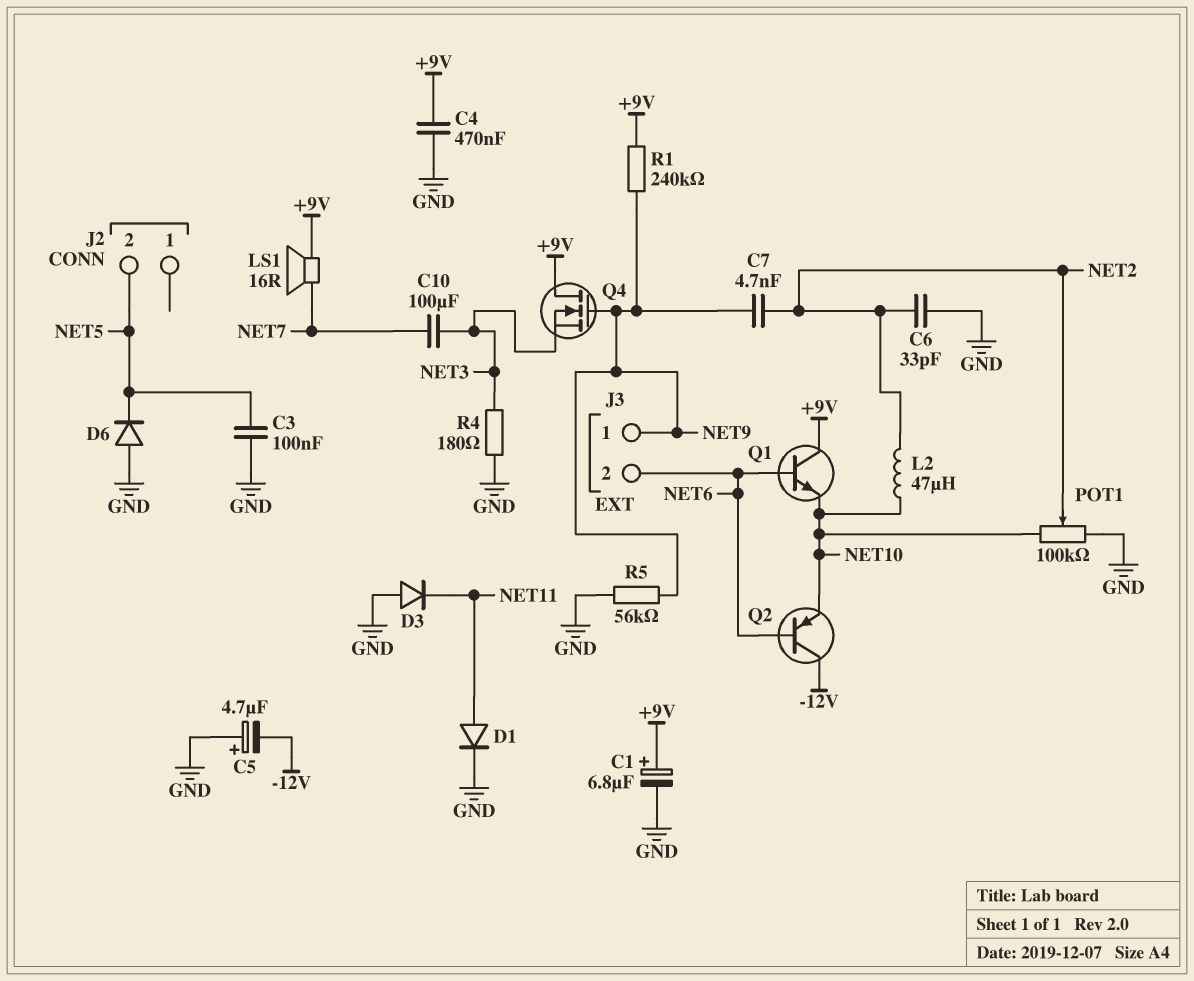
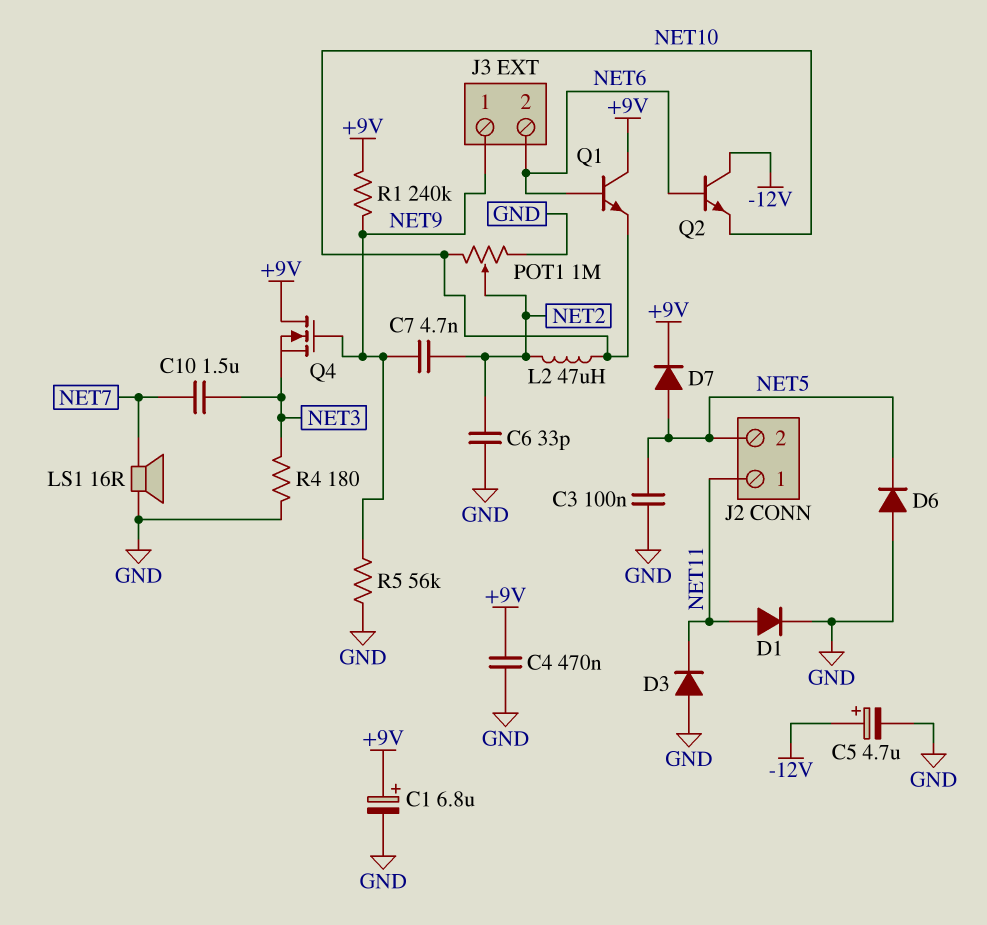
C5: 4.7uF (plus GND, minus -12V) -> 4.7uF (plus -12V, minus GND)
C10: 100uF (NET3, NET7) -> 1.5uF (NET3, NET7)
D7: none -> diode (A NET5, K +9V)
J2 pin 1: none -> NET11
LS1: speaker 16R (+9V, NET7) -> speaker 16R (GND, NET7)
POT1: 100k (GND, NET10, wiper NET2) -> 1M (GND, NET10, wiper NET2)
Q2: PNP (B NET6, C -12V, E NET10) -> NPN (B NET6, C -12V, E NET10)

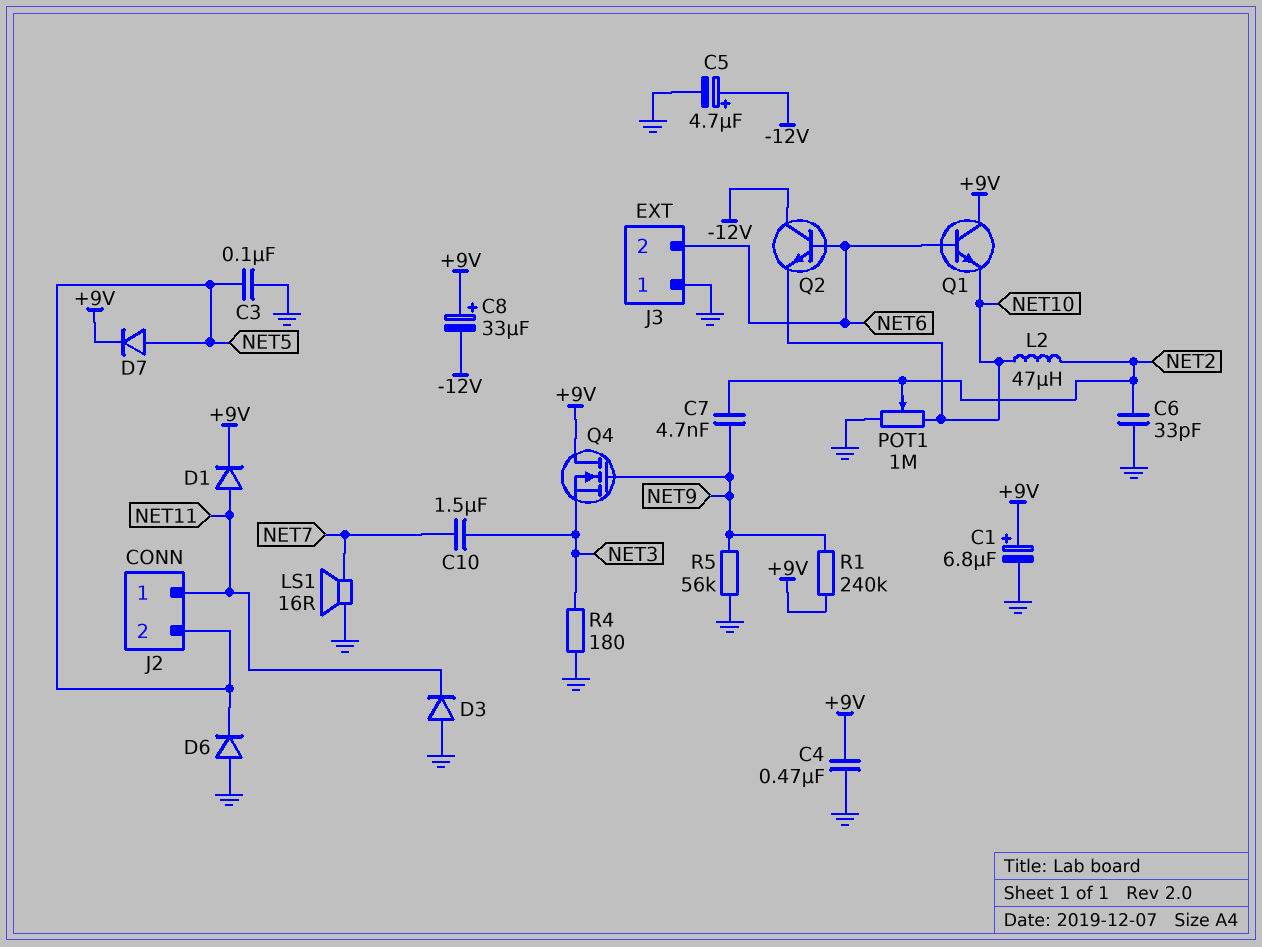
C8: none -> 33uF (plus +9V, minus -12V)
D1: diode (A NET11, K GND) -> diode (A NET11, K +9V)
J3 pin 1: NET9 -> GND

